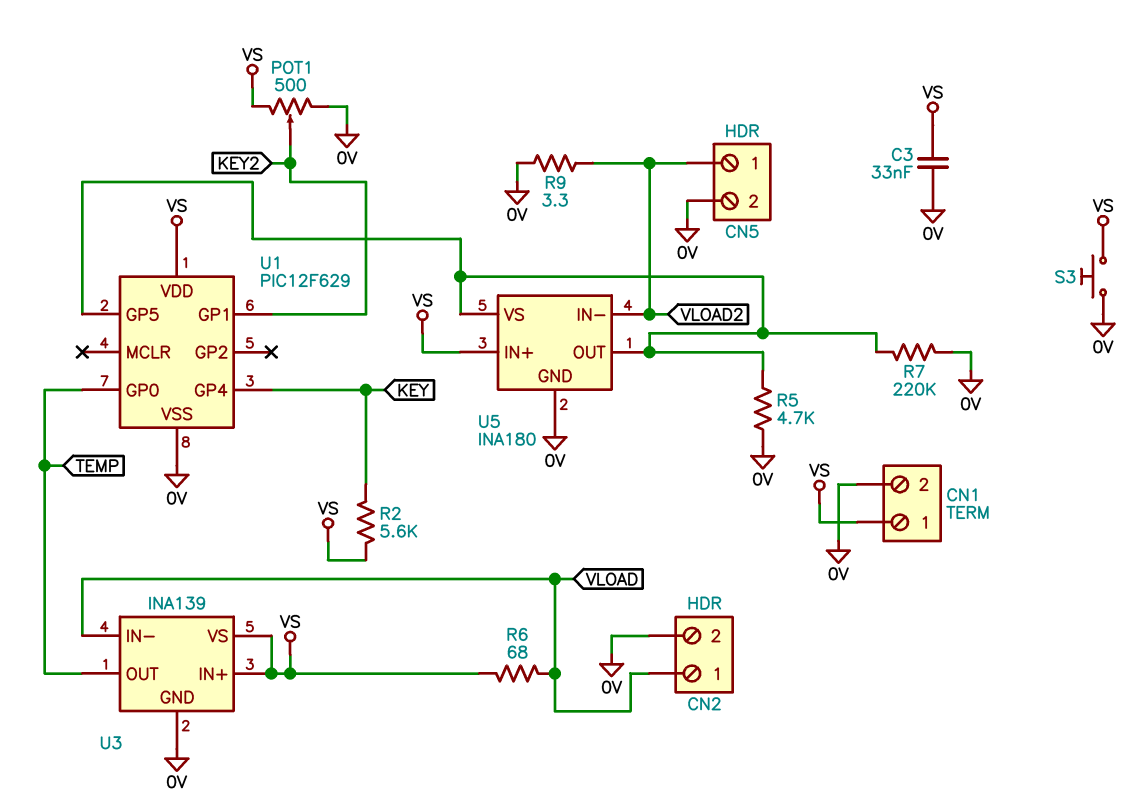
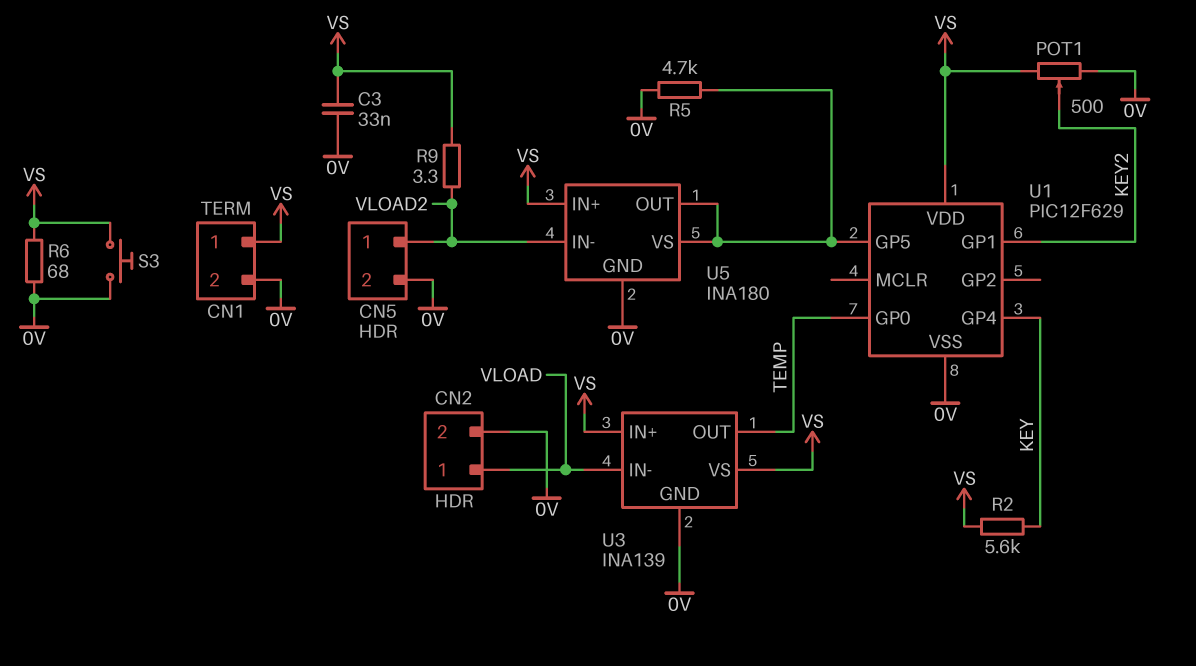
R6: 68 (VLOAD, VS) -> 68 (0V, VS)
R7: 220k (0V, U1/GP5) -> none
R9: 3.3 (0V, VLOAD2) -> 3.3 (VLOAD2, VS)

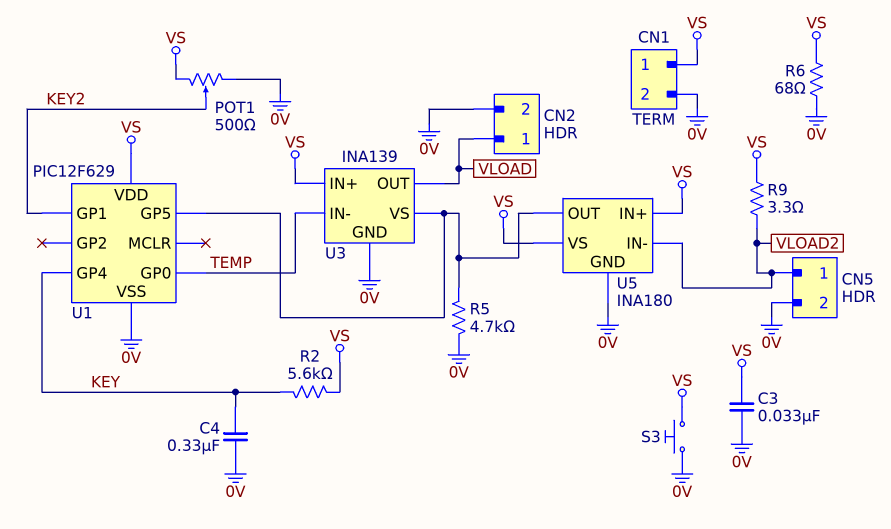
C4: none -> 330nF (0V, KEY)
U3 pin IN-: VLOAD -> TEMP
U3 pin OUT: TEMP -> VLOAD
U3 pin VS: VS -> U1/GP5
U5 pin VS: U1/GP5 -> VS

